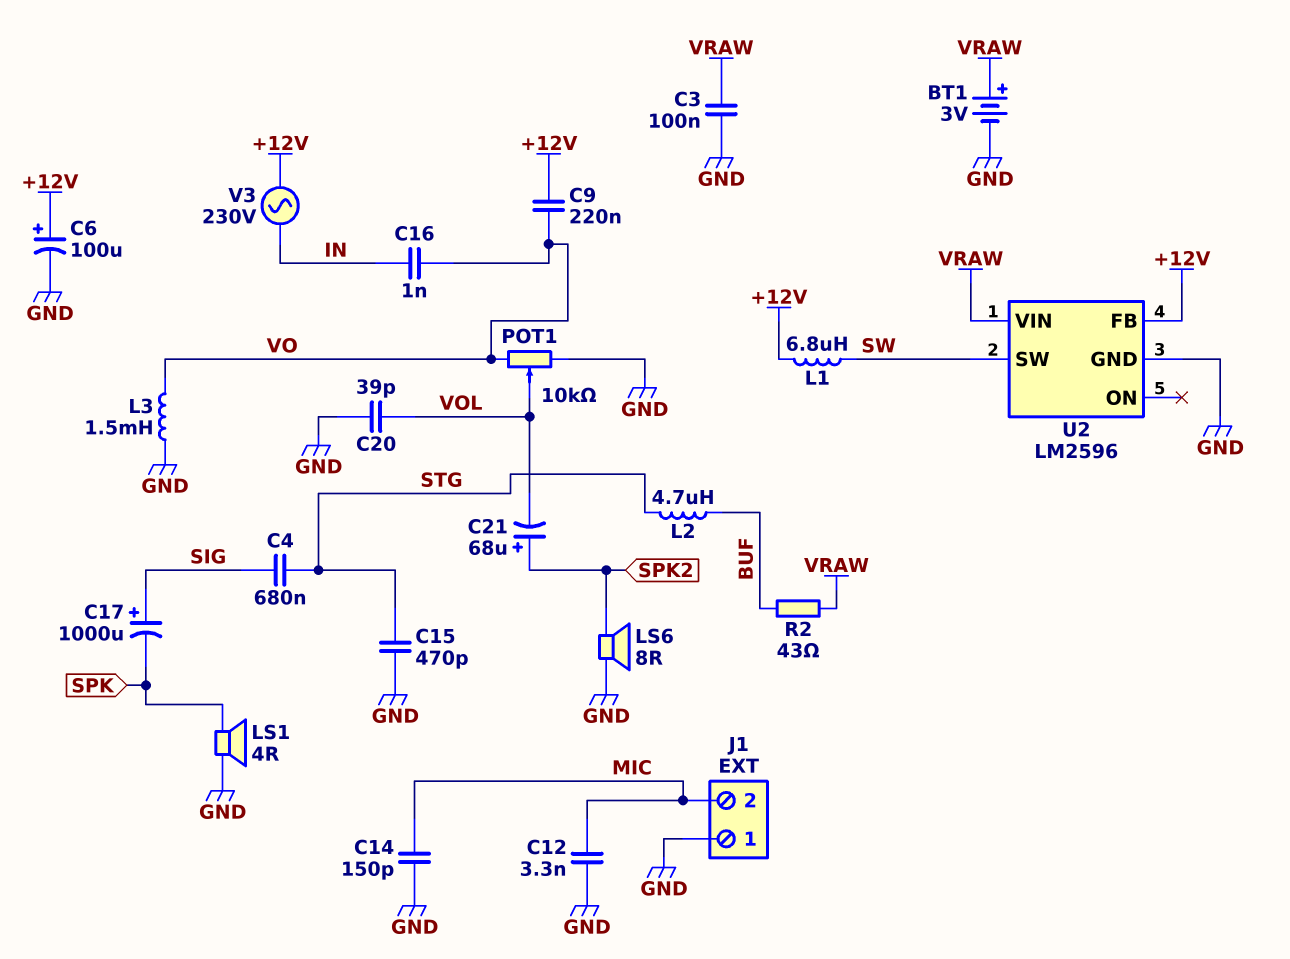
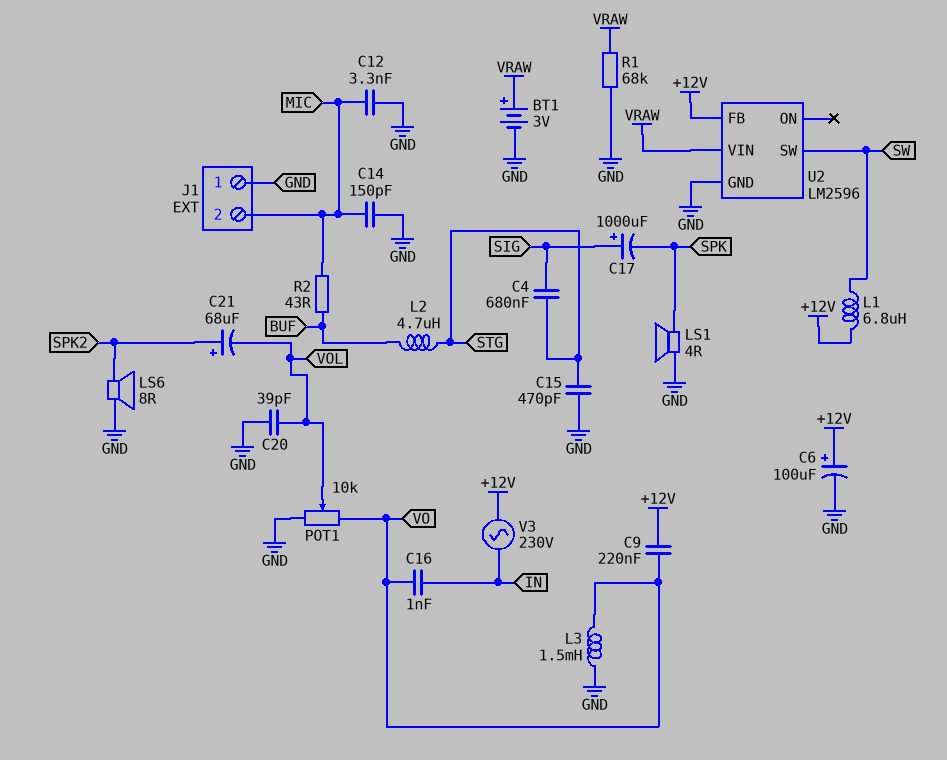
C3: 100nF (GND, VRAW) -> none
R1: none -> 68k (GND, VRAW)
R2: 43 (BUF, VRAW) -> 43 (BUF, MIC)

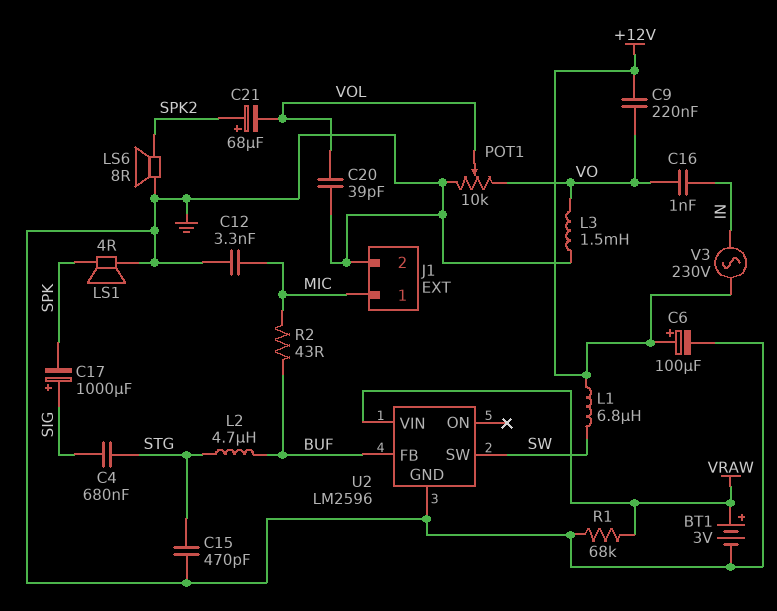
C14: 150pF (GND, MIC) -> none
J1 pin 1: GND -> MIC
J1 pin 2: MIC -> GND
U2 pin FB: +12V -> BUF

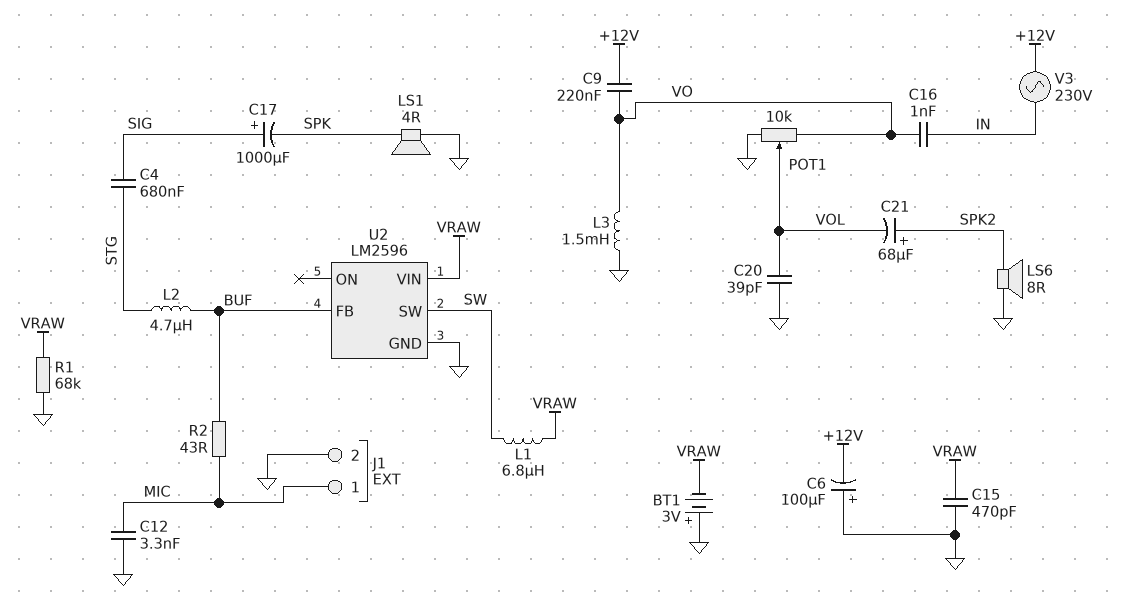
BT1: 3V (plus VRAW, minus GND) -> 3V (plus GND, minus VRAW)
C6: 100uF (plus +12V, minus GND) -> 100uF (plus GND, minus +12V)
C15: 470pF (GND, STG) -> 470pF (GND, VRAW)
L1: 6.8uH (+12V, SW) -> 6.8uH (SW, VRAW)

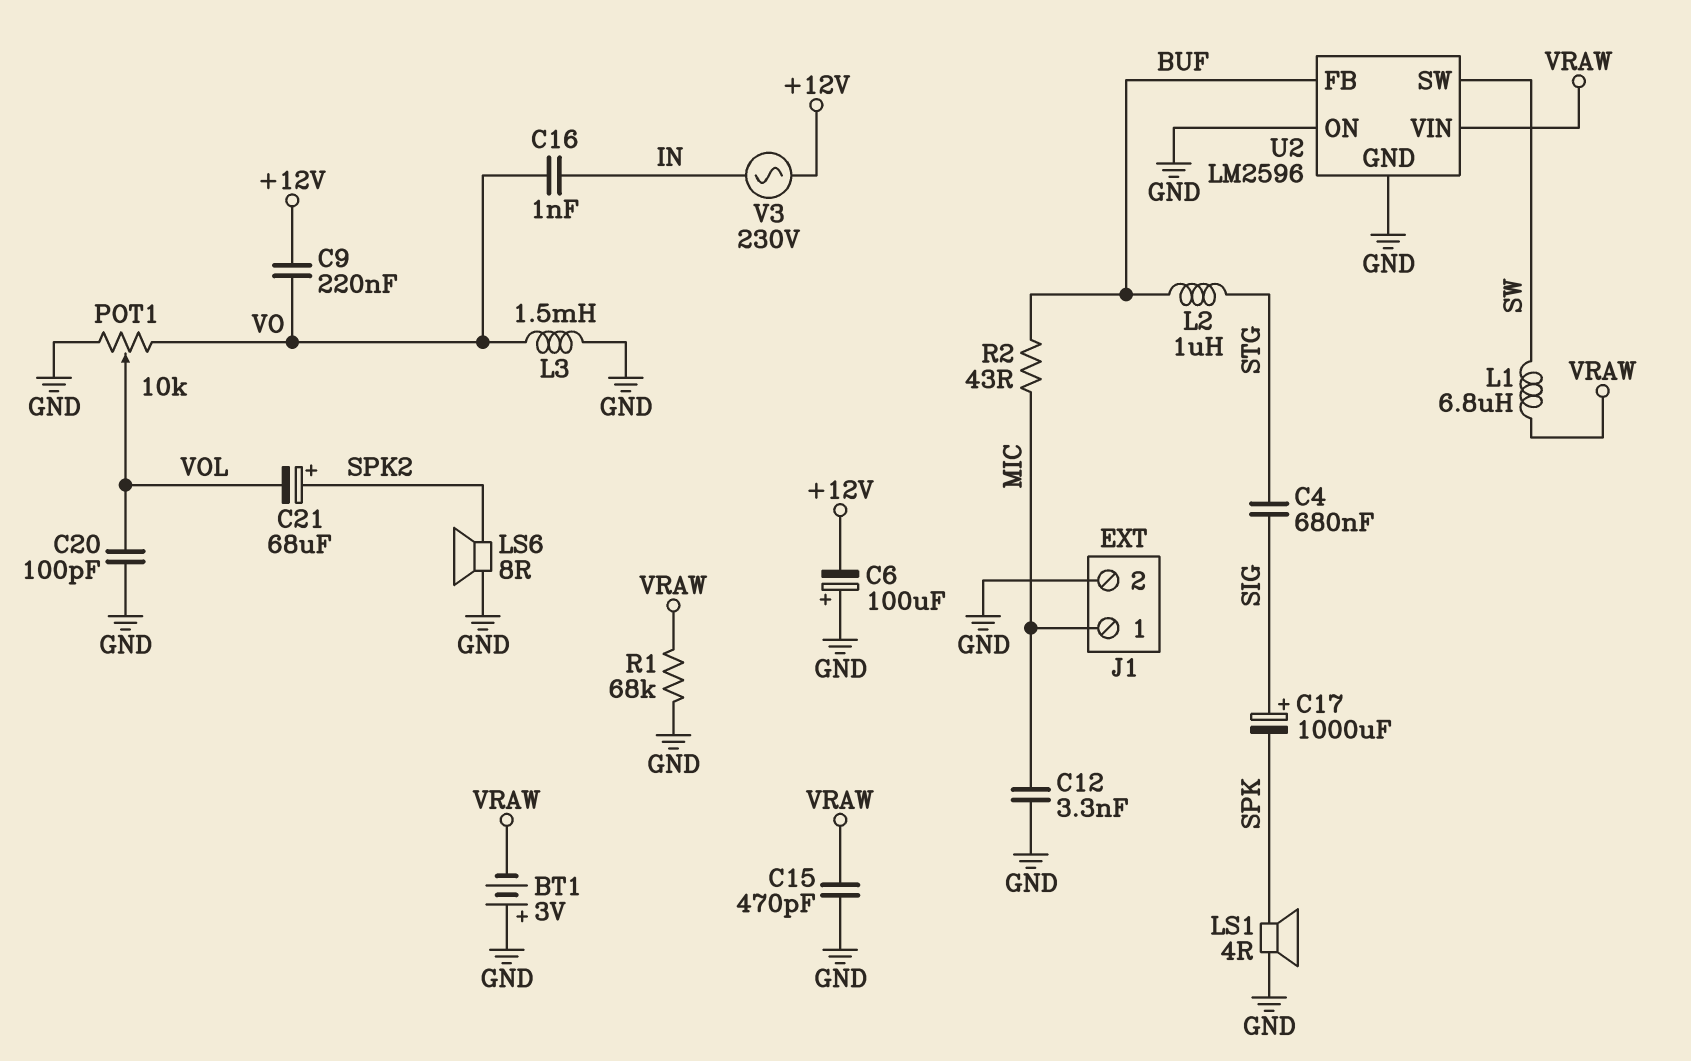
C20: 39pF (GND, VOL) -> 100pF (GND, VOL)
L2: 4.7uH (BUF, STG) -> 1uH (BUF, STG)
U2 pin ON: none -> GND

